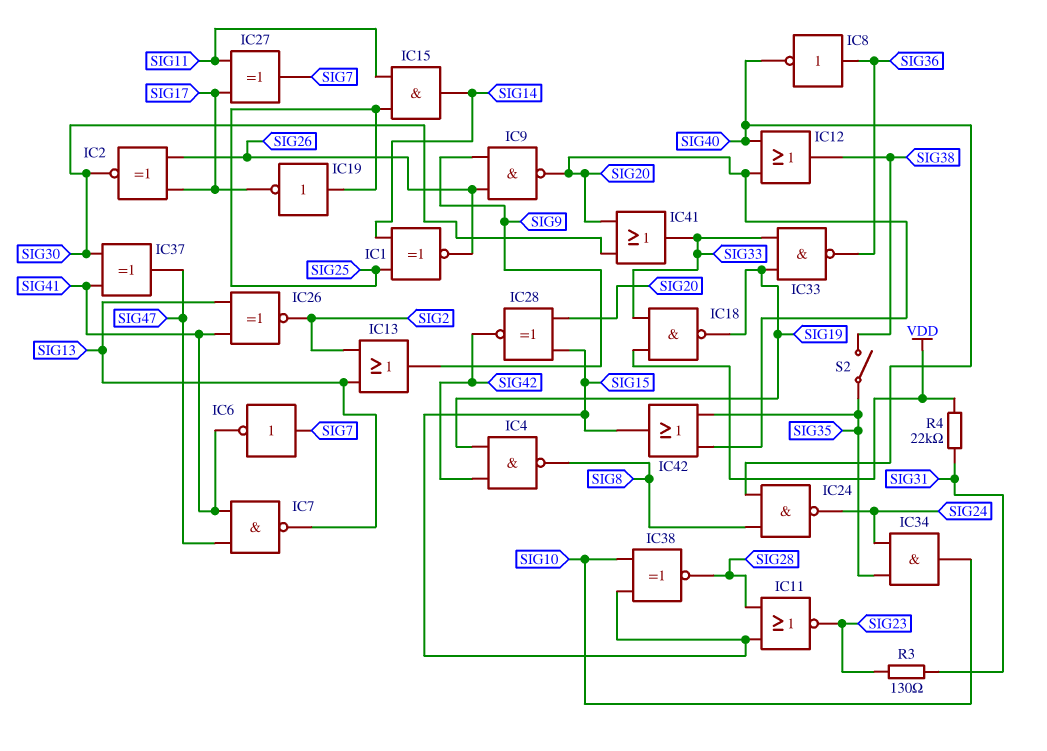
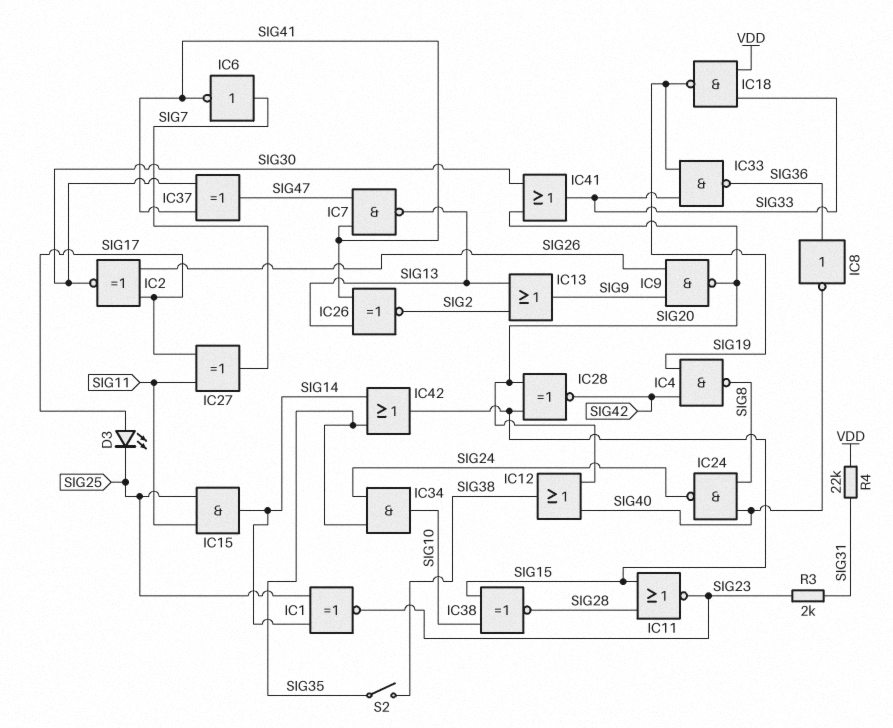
D3: none -> LED (A SIG17, K SIG25)
IC1: XNOR (in SIG14, in SIG25, out SIG26) -> XNOR (in SIG14, in SIG25, out SIG23)
IC19: NOT (in SIG25, out SIG17) -> none
IC42: OR (in SIG20, in SIG35, out SIG15) -> OR (in SIG14, in SIG35, out SIG15)
R3: 130 (SIG23, SIG31) -> 2k (SIG23, SIG31)

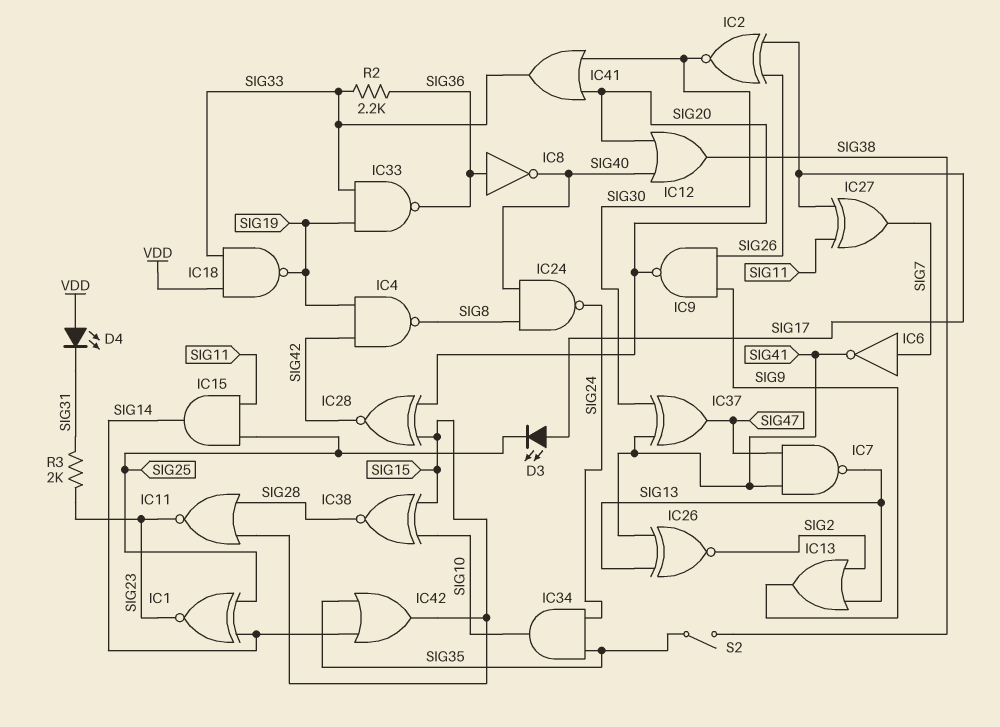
D4: none -> LED (A VDD, K SIG31)
R2: none -> 2.2k (SIG33, SIG36)
R4: 22k (SIG31, VDD) -> none

